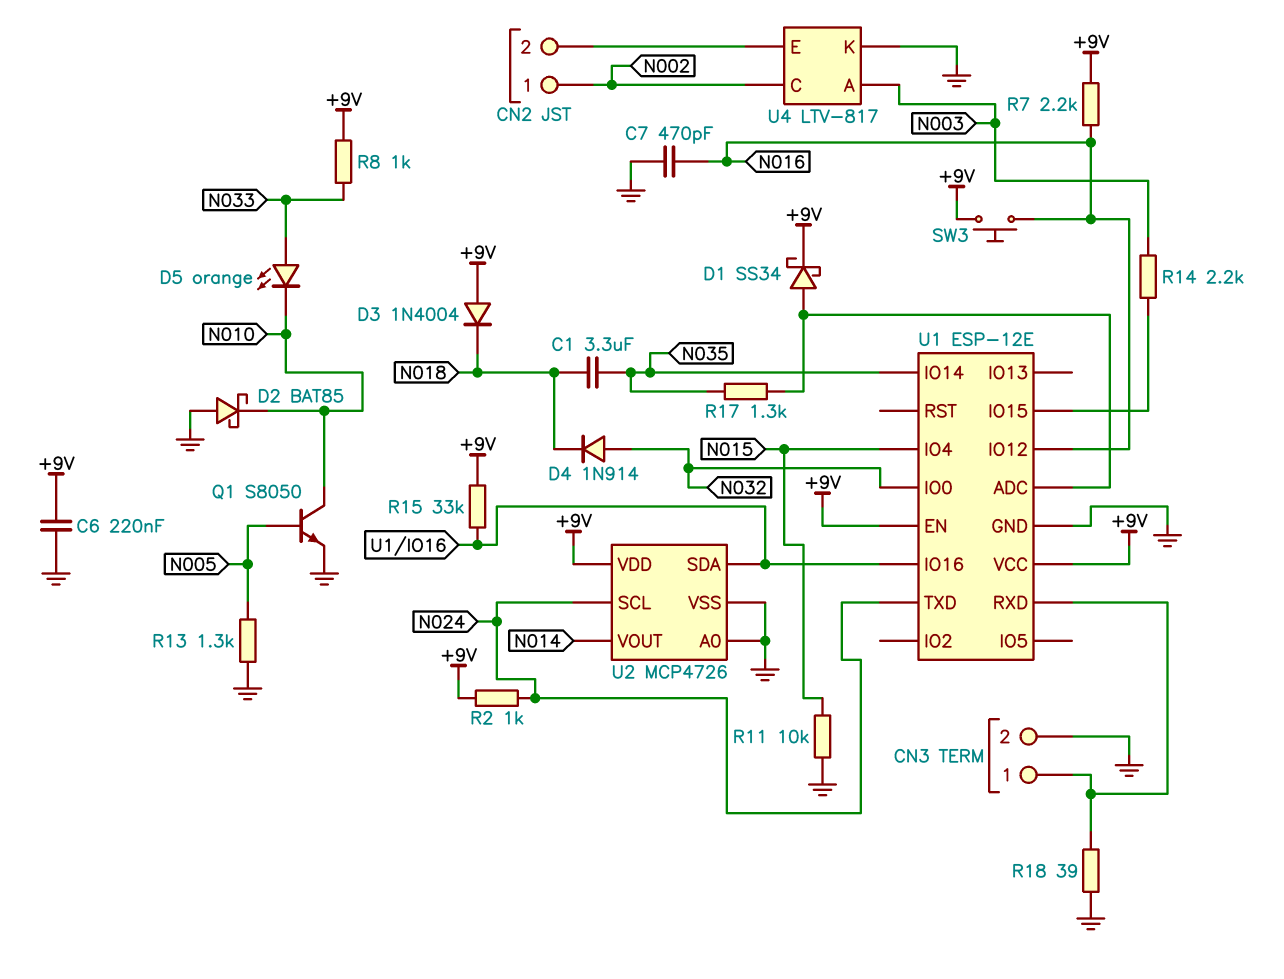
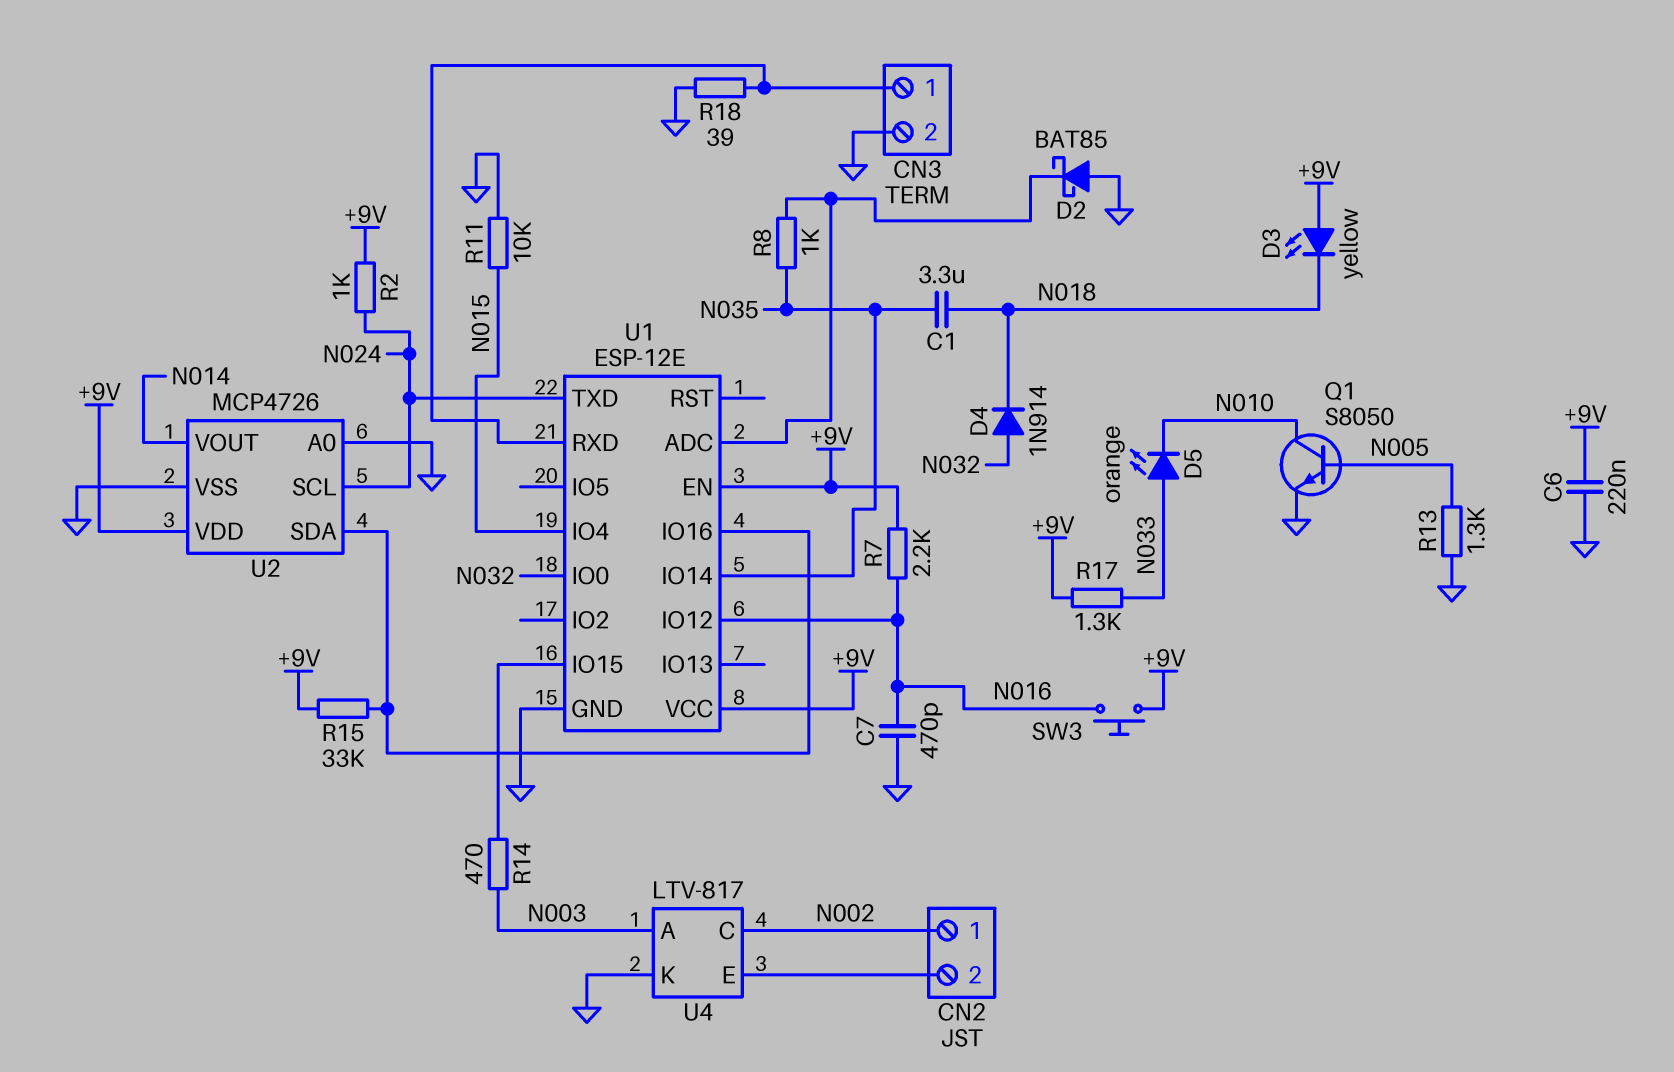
D1: schottky SS34 (A U1/ADC, K +9V) -> none
D2: schottky BAT85 (A GND, K N010) -> schottky BAT85 (A GND, K U1/ADC)
D3: diode 1N4004 (A +9V, K N018) -> LED yellow (A +9V, K N018)
R8: 1k (+9V, N033) -> 1k (N035, U1/ADC)
R14: 2.2k (N003, U1/IO15) -> 470 (N003, U1/IO15)
R17: 1.3k (N035, U1/ADC) -> 1.3k (+9V, N033)

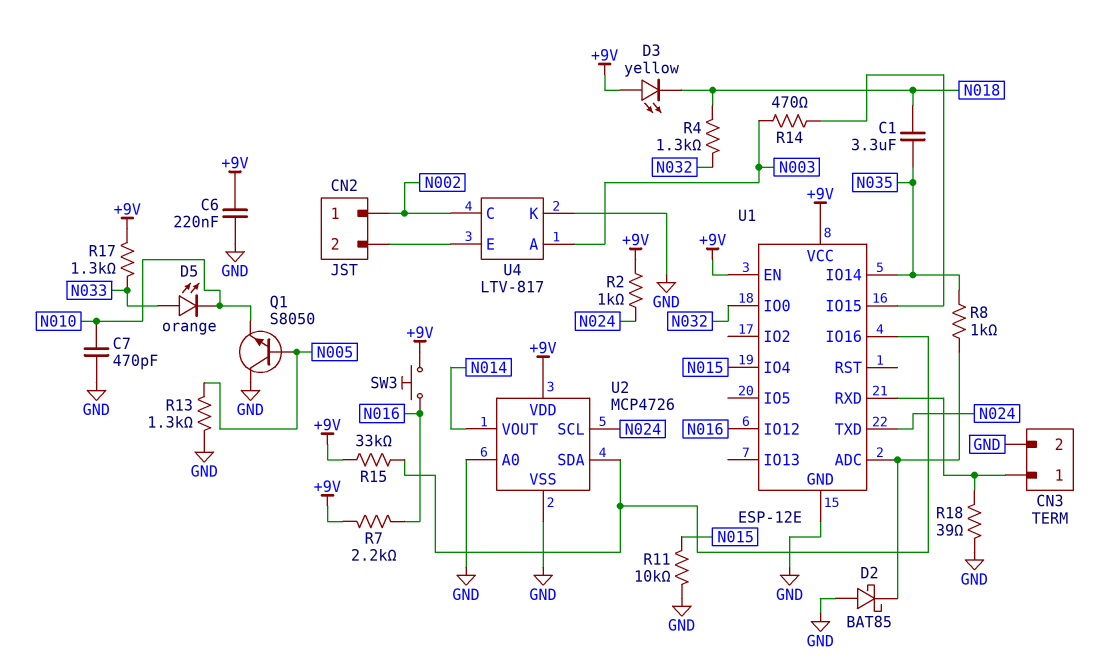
C7: 470pF (GND, N016) -> 470pF (GND, N010)
D4: diode 1N914 (A N032, K N018) -> none
Q1: NPN S8050 (B N005, C N010, E GND) -> NPN S8050 (B N005, C GND, E N010)
R4: none -> 1.3k (N018, N032)

